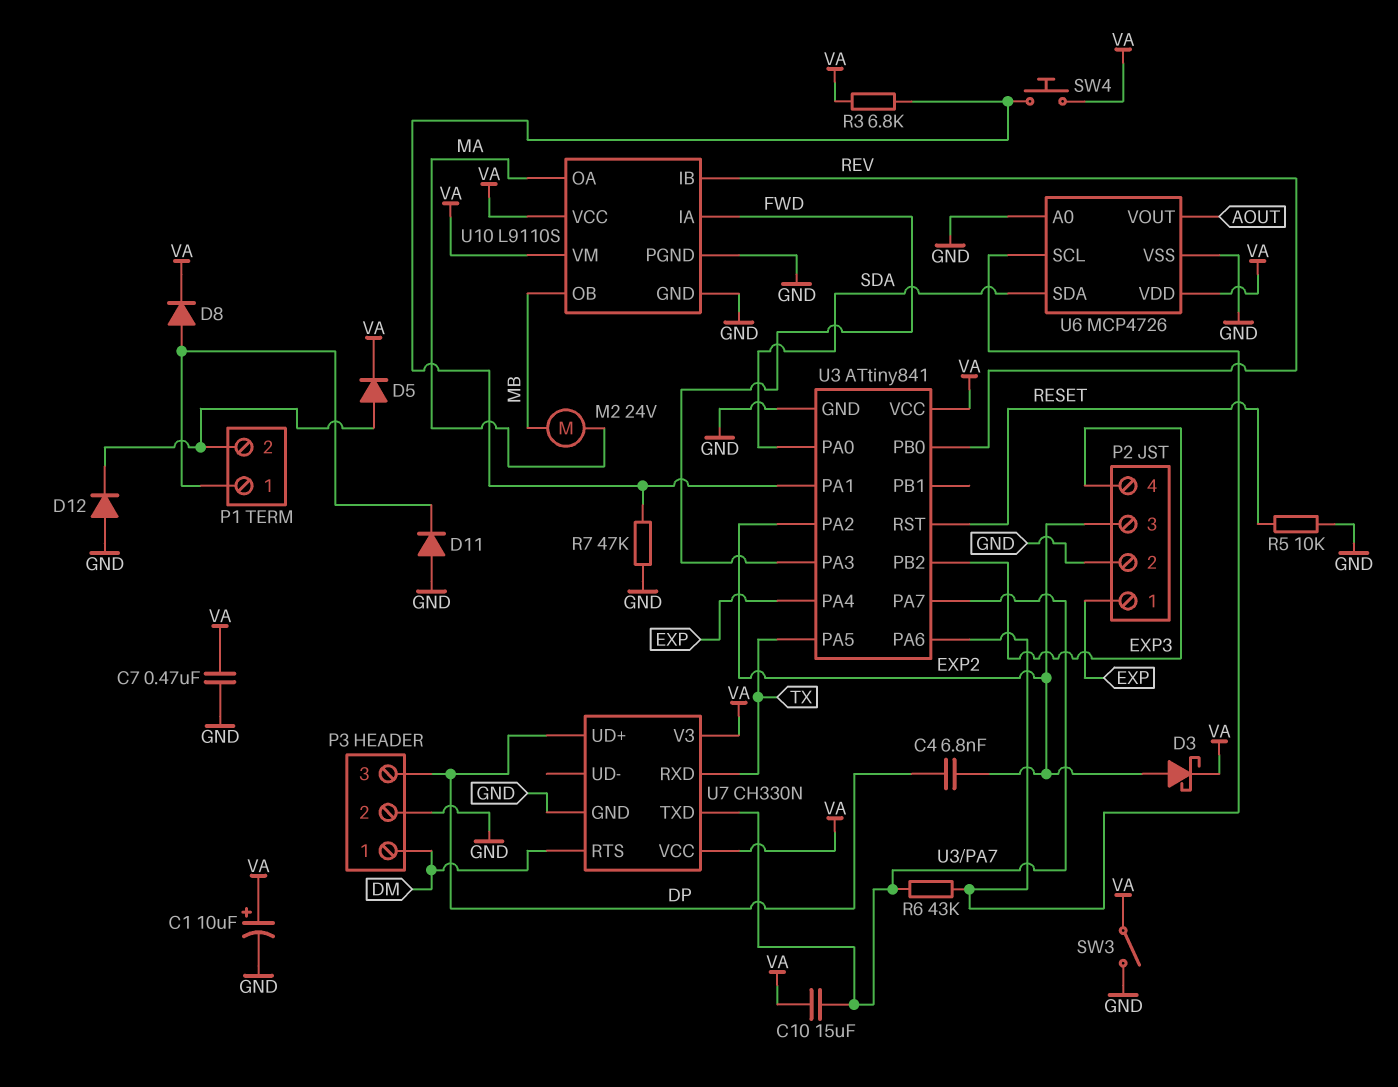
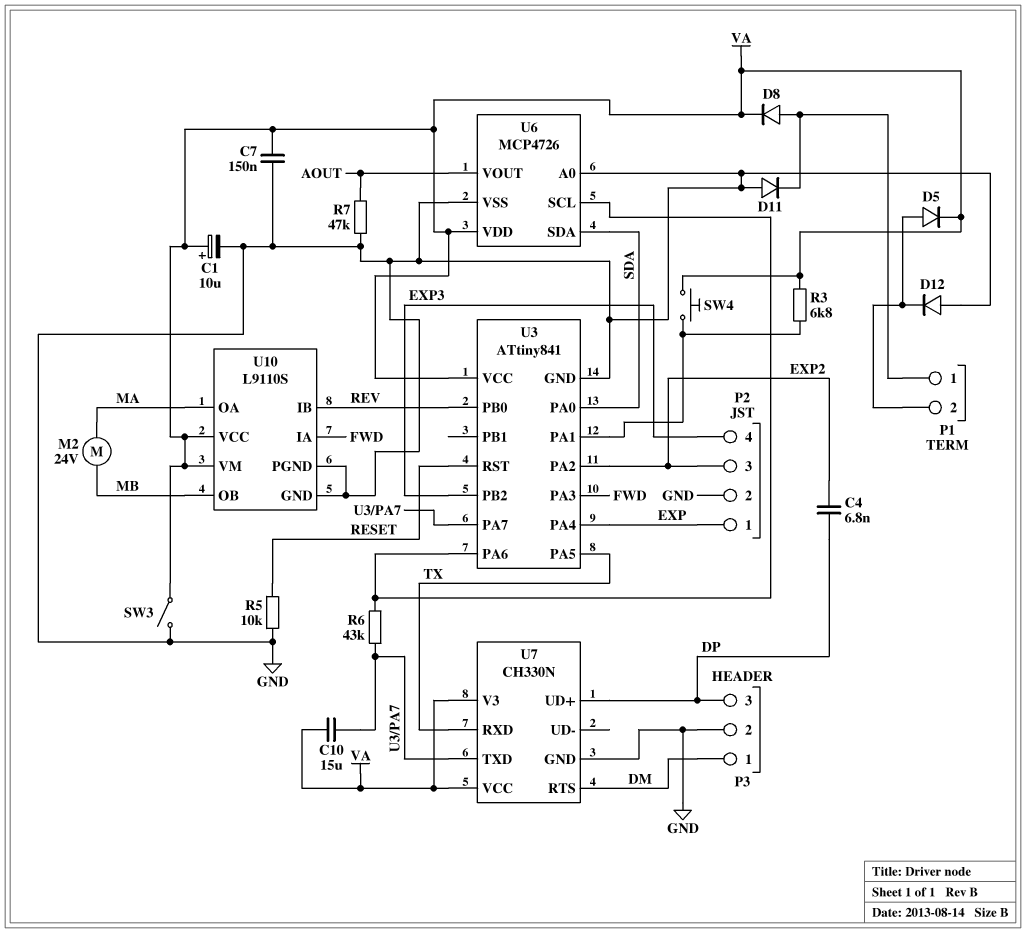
C7: 470nF (GND, VA) -> 150nF (GND, VA)
D3: schottky (A EXP2, K VA) -> none
R7: 47k (GND, U3/PA1) -> 47k (AOUT, GND)

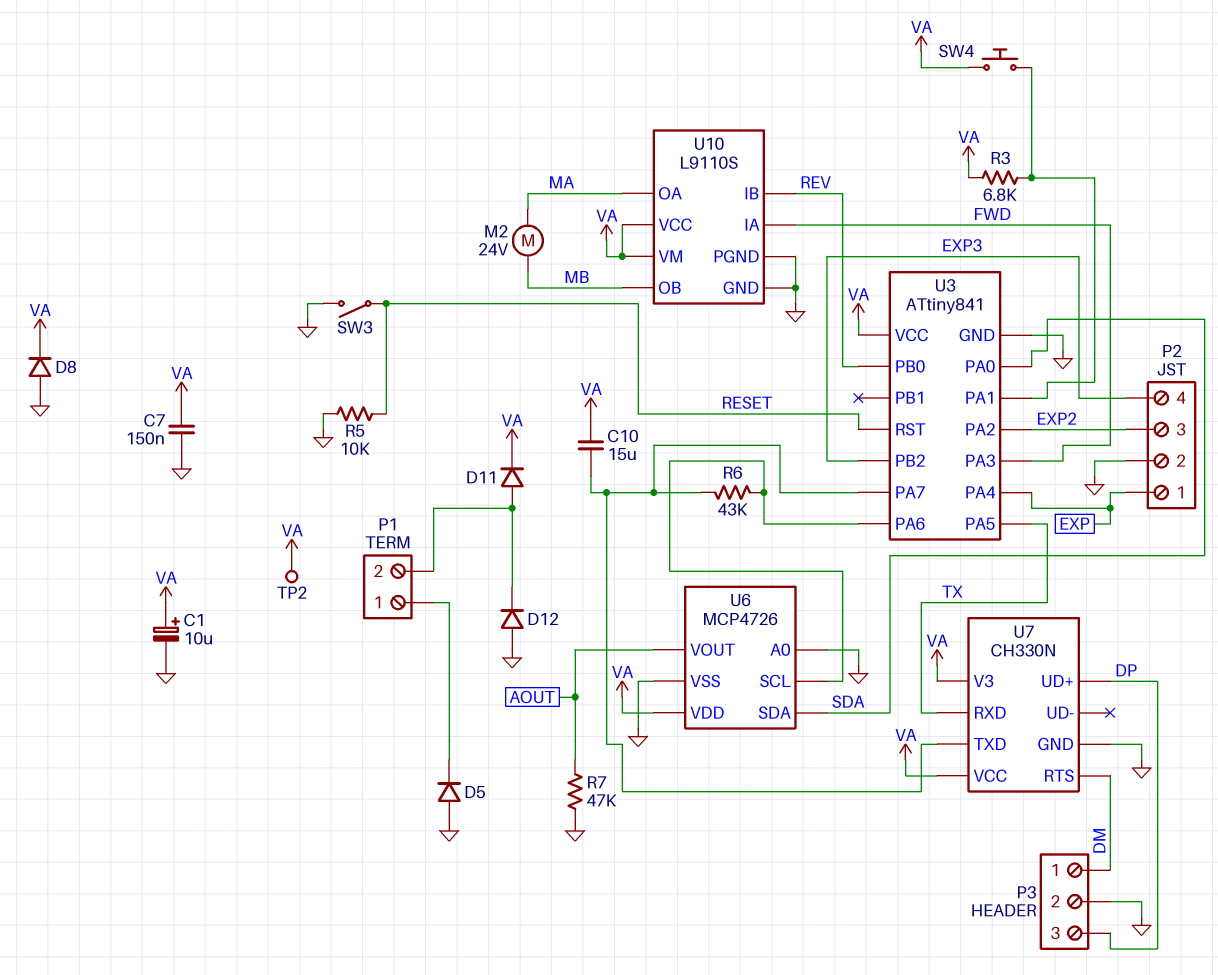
C4: 6.8nF (DP, EXP2) -> none
D5: diode (A P1/2, K VA) -> diode (A GND, K P1/1)
D8: diode (A P1/1, K VA) -> diode (A GND, K VA)
D11: diode (A GND, K P1/1) -> diode (A P1/2, K VA)
SW3: switch (GND, VA) -> switch (GND, RESET)
TP2: none -> test point (VA)

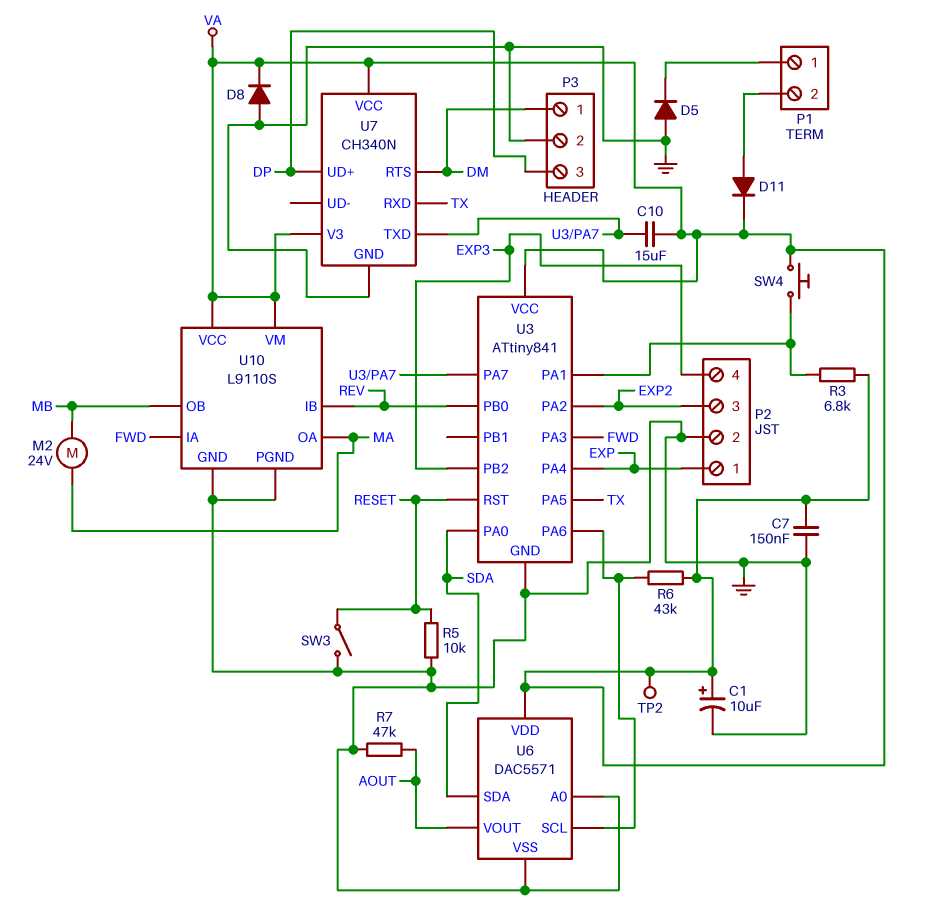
D12: diode (A GND, K P1/2) -> none
R6: 43k (U3/PA6, U3/PA7) -> 43k (U3/PA6, VA)
U6: MCP4726 -> DAC5571
U7: CH330N -> CH340N

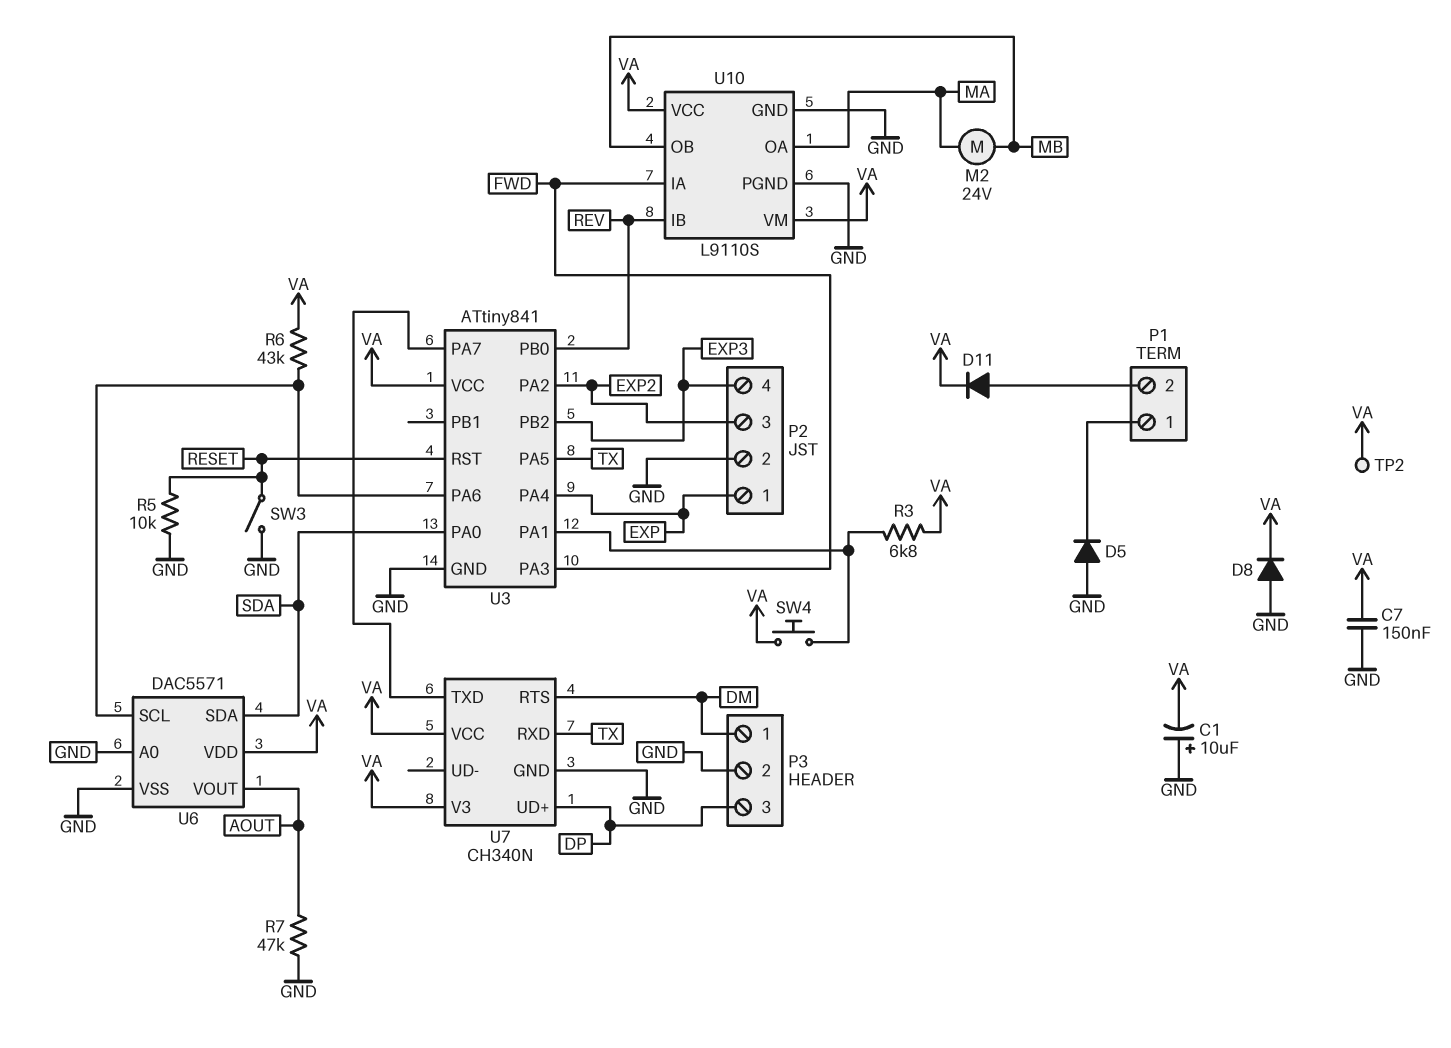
C1: 10uF (plus VA, minus GND) -> 10uF (plus GND, minus VA)
C10: 15uF (U3/PA7, VA) -> none

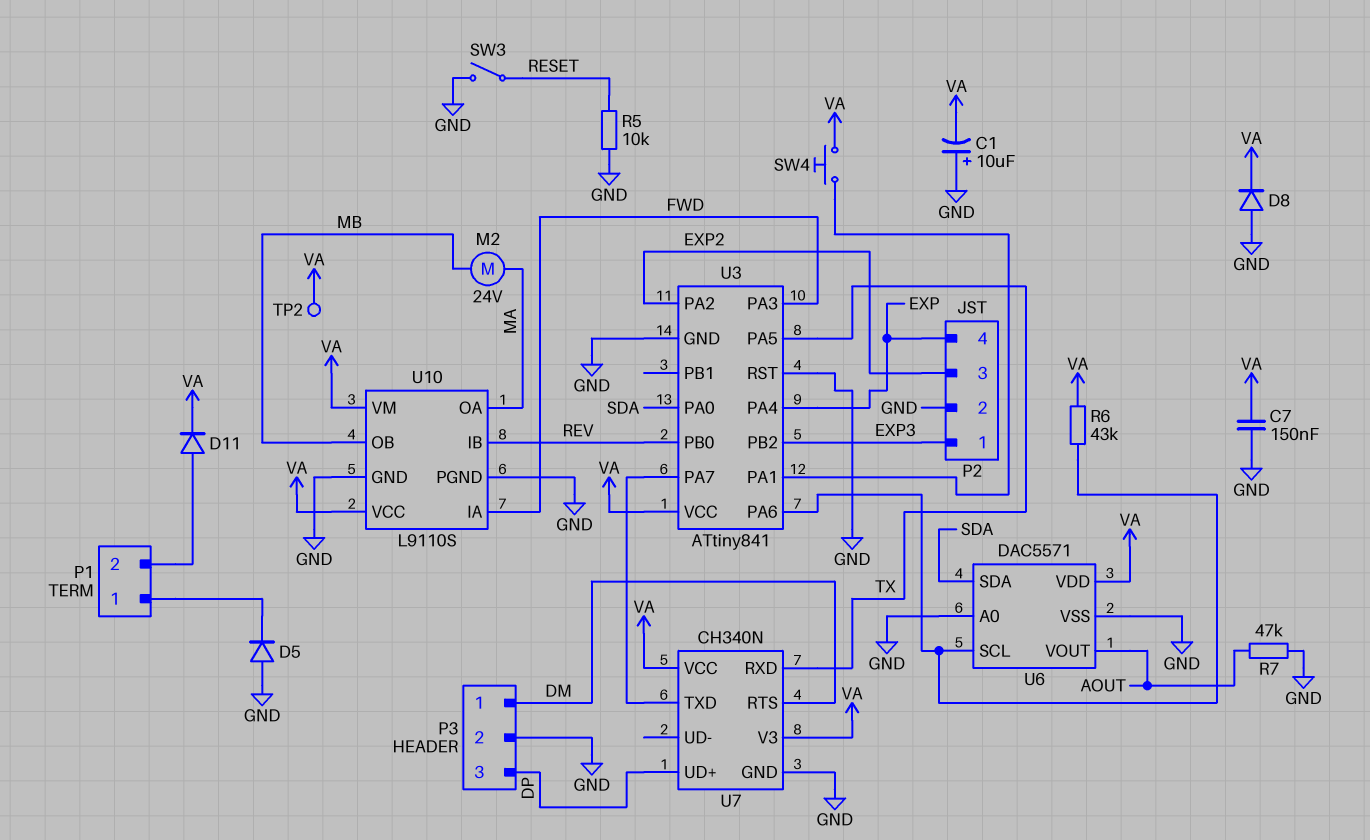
P2 pin 1: EXP -> EXP3
P2 pin 4: EXP3 -> EXP
R3: 6.8k (U3/PA1, VA) -> none
U3 pin RST: RESET -> GND

